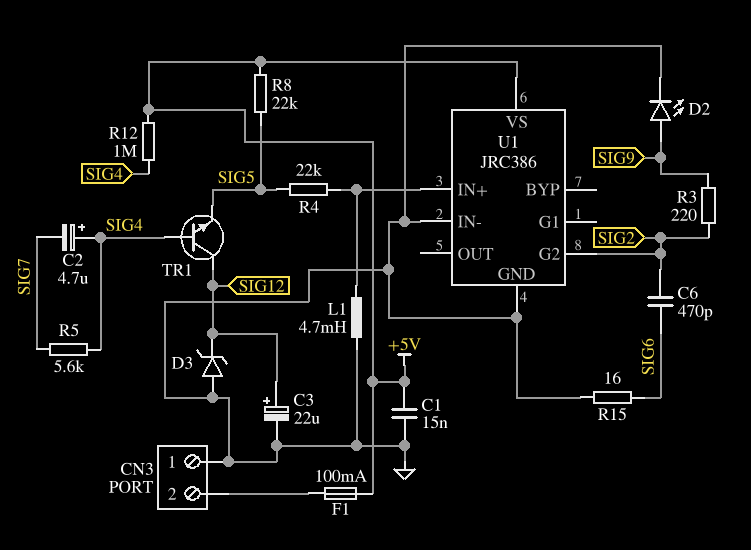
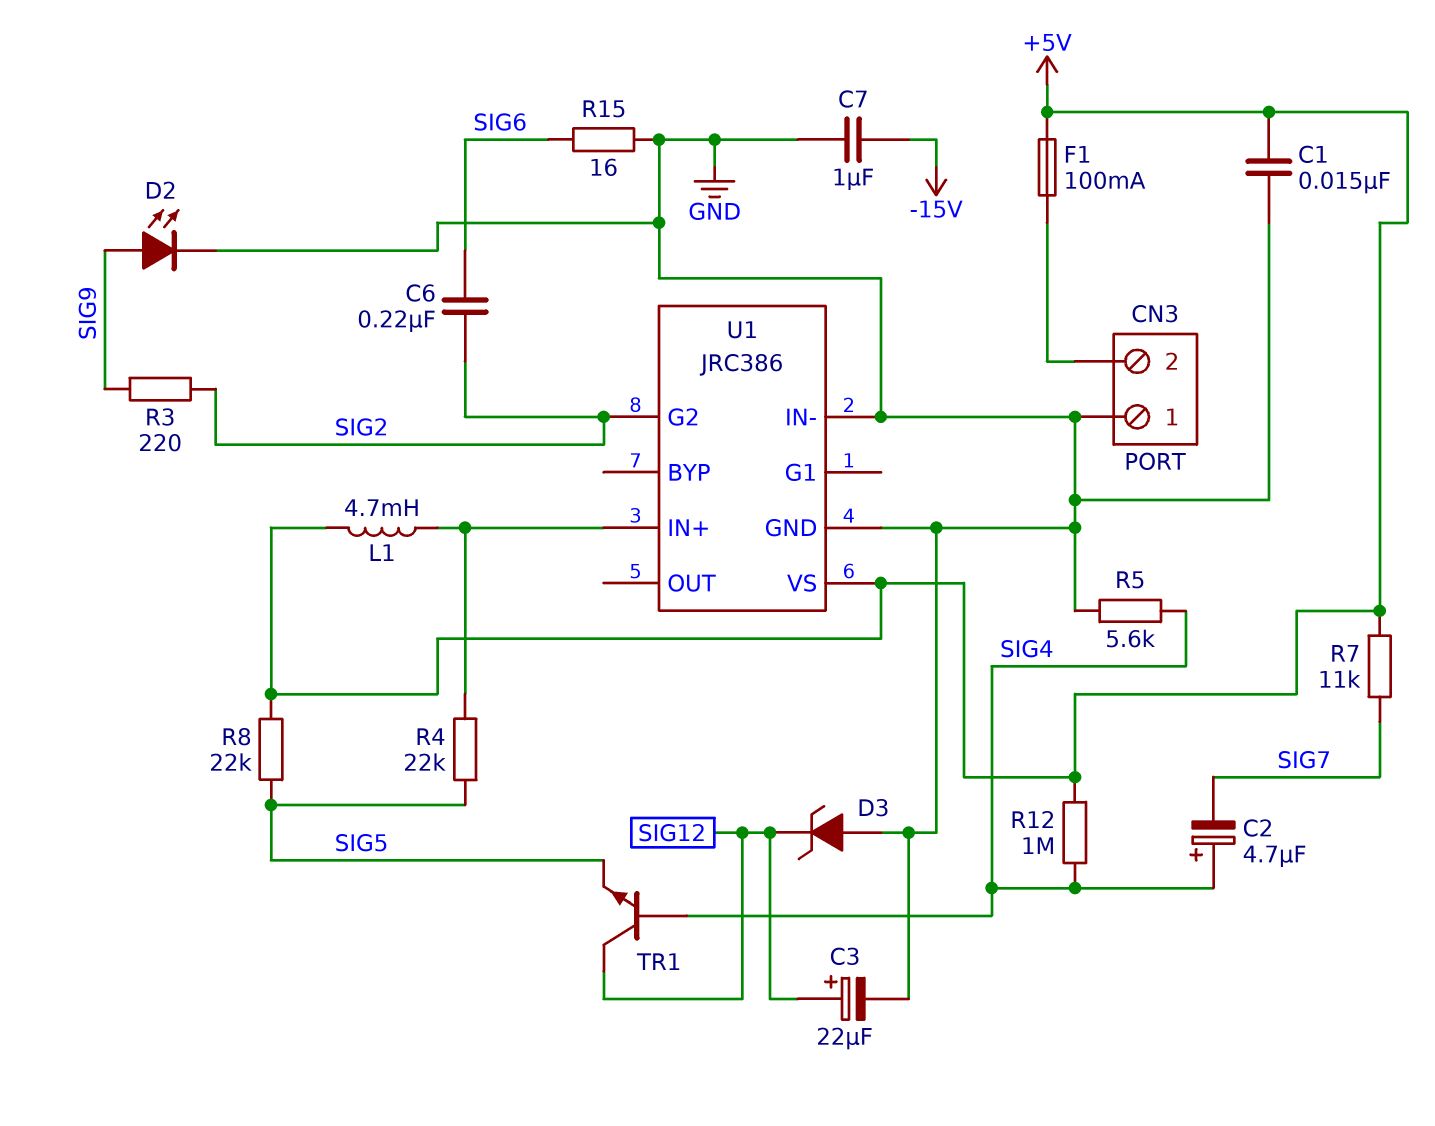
C6: 470pF (SIG2, SIG6) -> 220nF (SIG2, SIG6)
C7: none -> 1uF (-15V, GND)
L1: 4.7mH (GND, U1/IN+) -> 4.7mH (+5V, U1/IN+)
R5: 5.6k (SIG4, SIG7) -> 5.6k (GND, SIG4)
R7: none -> 11k (+5V, SIG7)

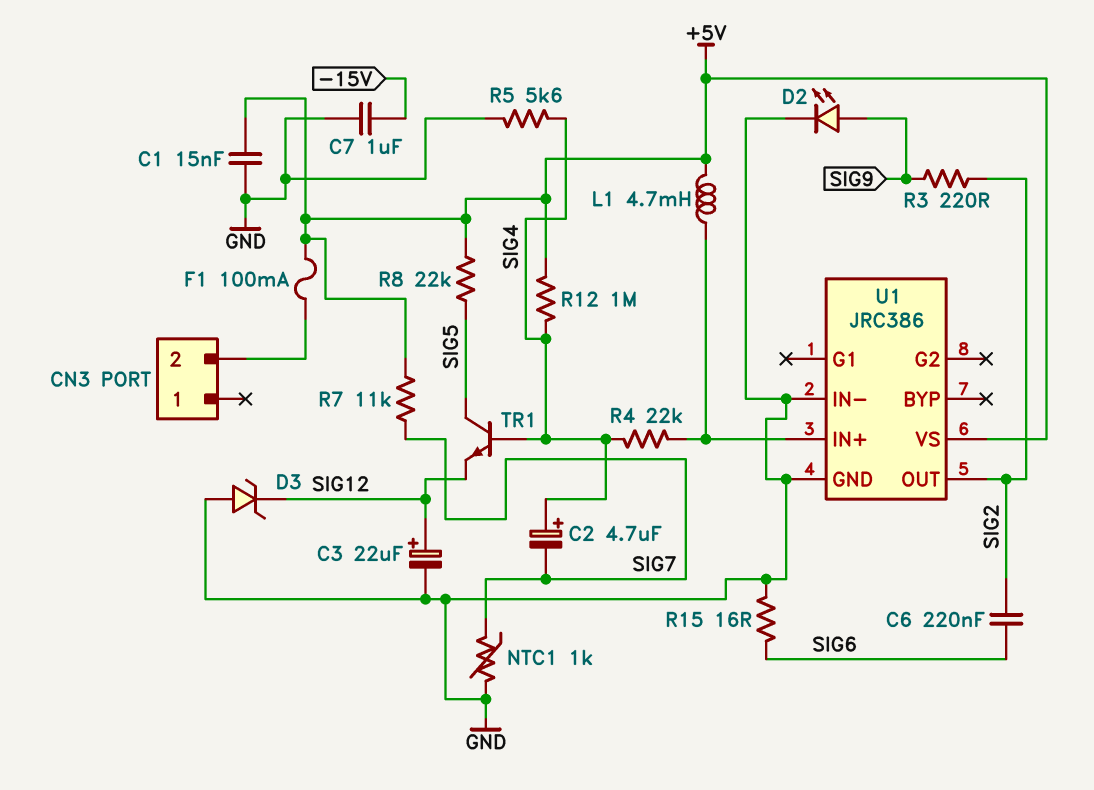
CN3 pin 1: GND -> none
NTC1: none -> 1k (GND, SIG7)
R4: 22k (SIG5, U1/IN+) -> 22k (SIG4, U1/IN+)
TR1: NPN (B SIG4, C SIG12, E SIG5) -> NPN (B SIG4, C SIG5, E SIG12)
U1 pin G2: SIG2 -> none
U1 pin OUT: none -> SIG2

